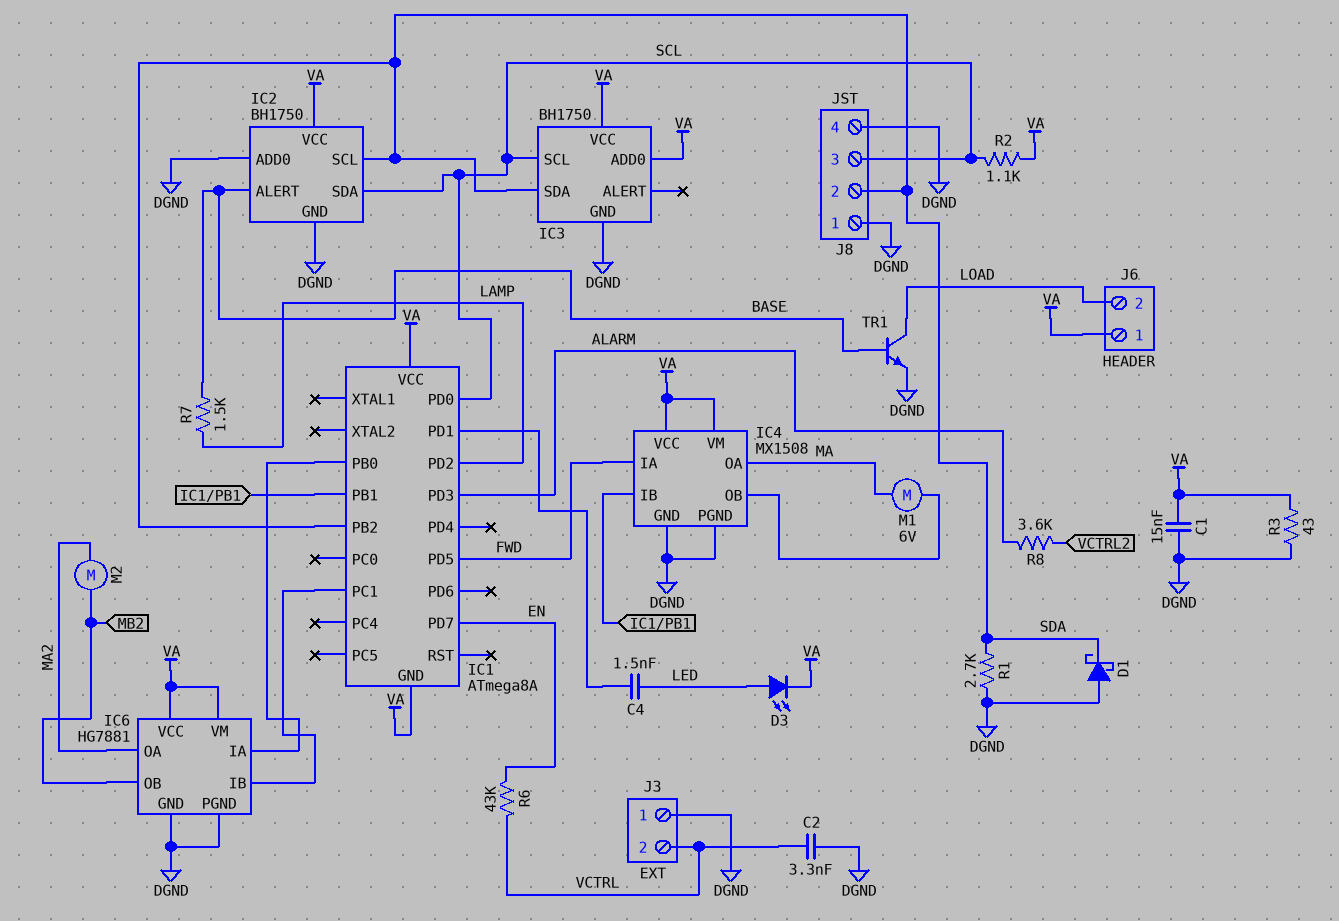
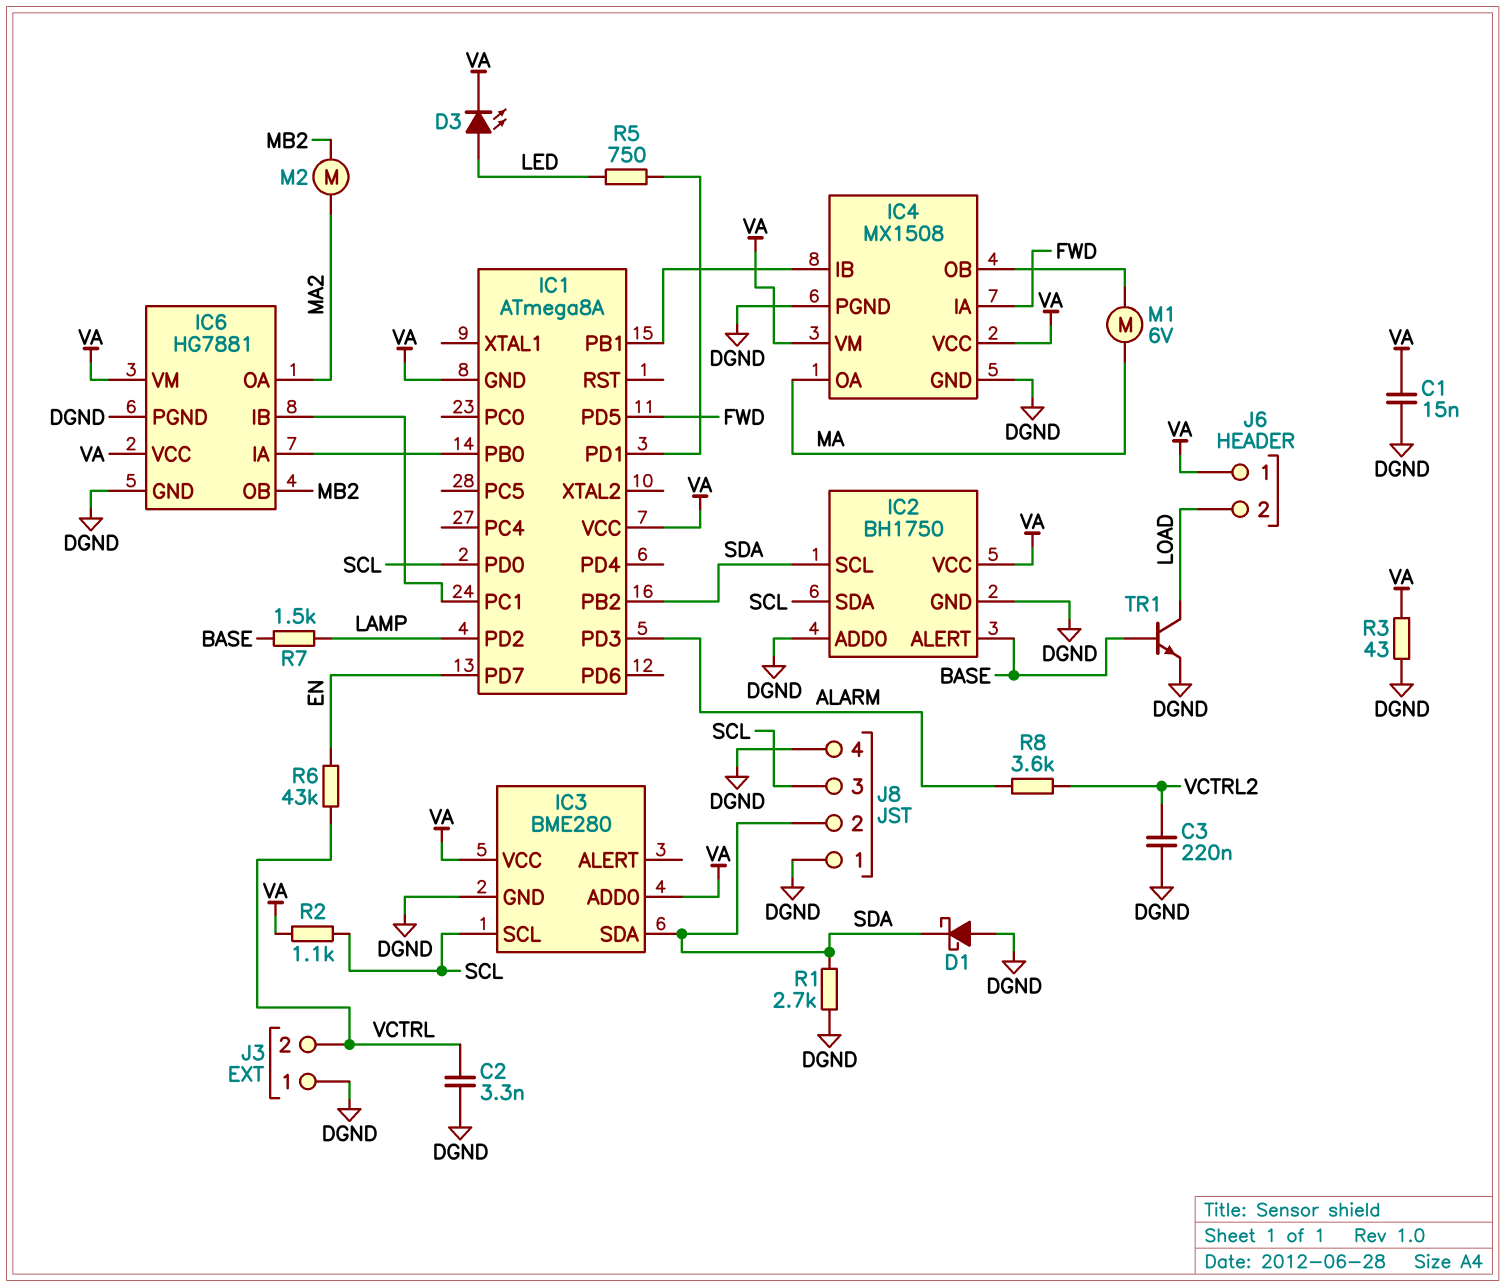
C3: none -> 220nF (DGND, VCTRL2)
C4: 1.5nF (IC1/PD1, LED) -> none
IC3: BH1750 -> BME280
R5: none -> 750 (IC1/PD1, LED)

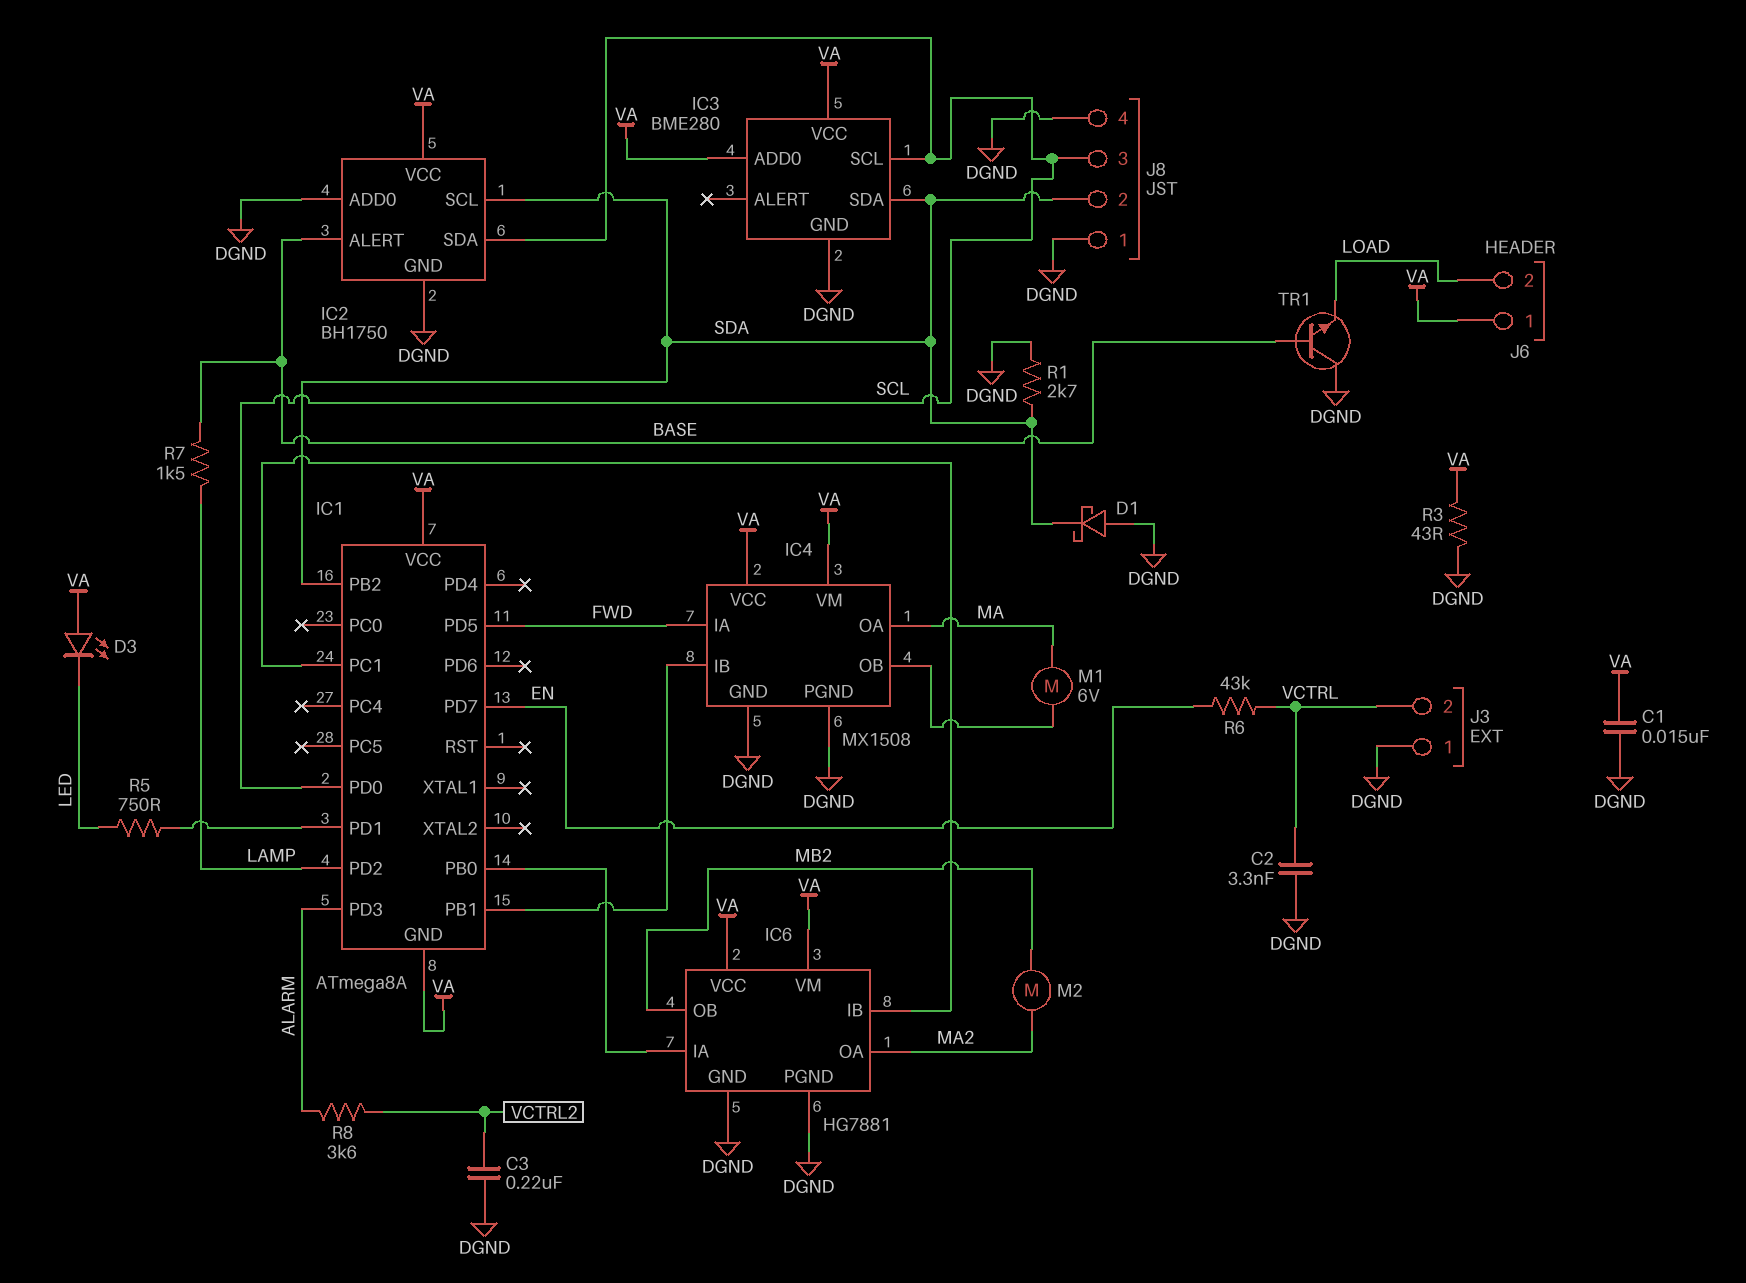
D3: LED (A LED, K VA) -> LED (A VA, K LED)
R2: 1.1k (SCL, VA) -> none
TR1: NPN (B BASE, C LOAD, E DGND) -> NPN (B BASE, C DGND, E LOAD)

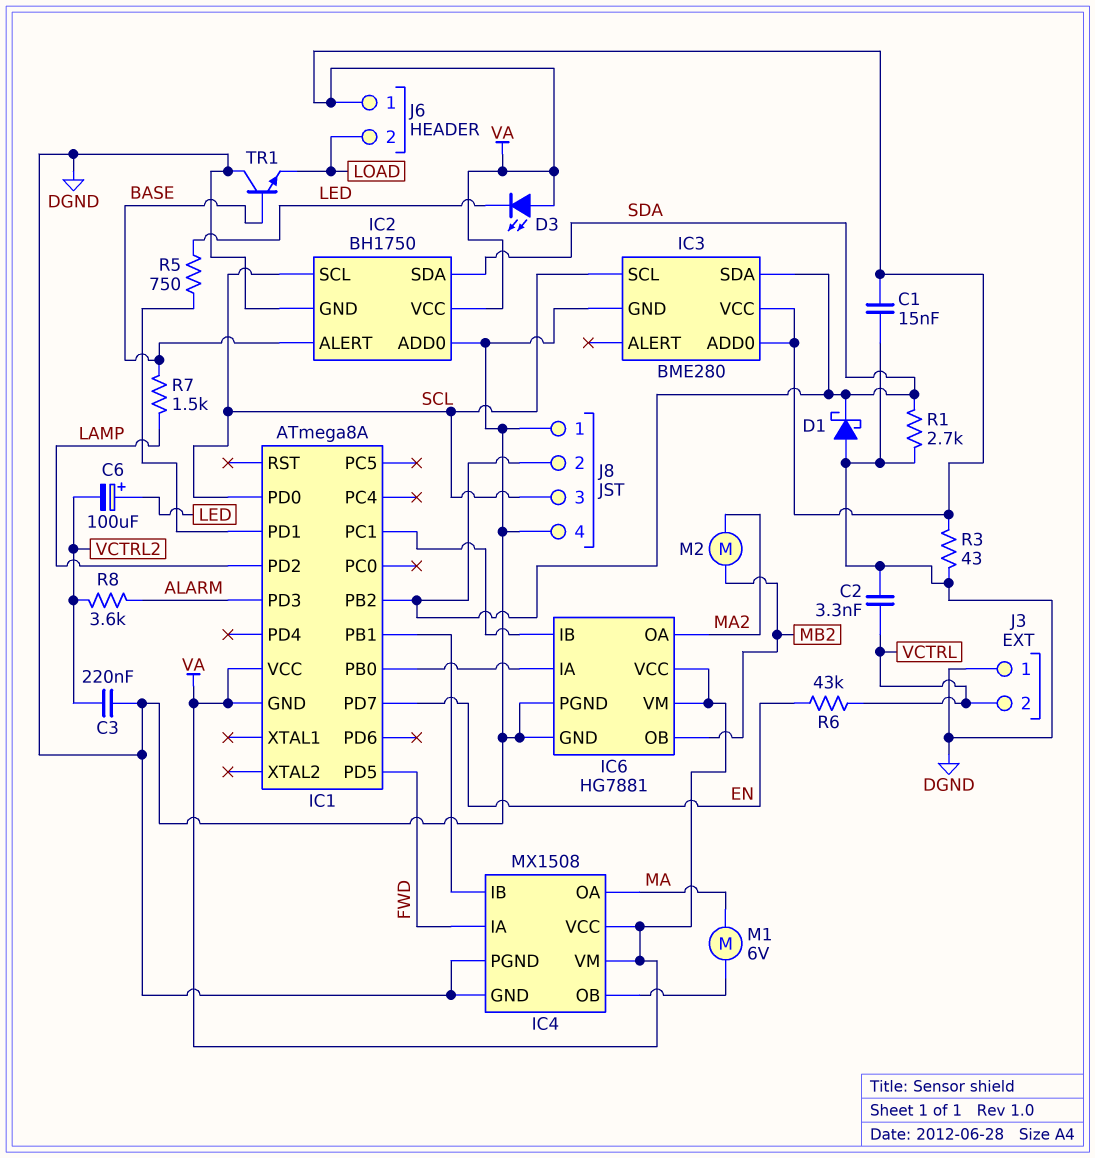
C6: none -> 100uF (plus LED, minus VCTRL2)
IC2 pin SCL: SDA -> SCL
IC2 pin SDA: SCL -> SDA

